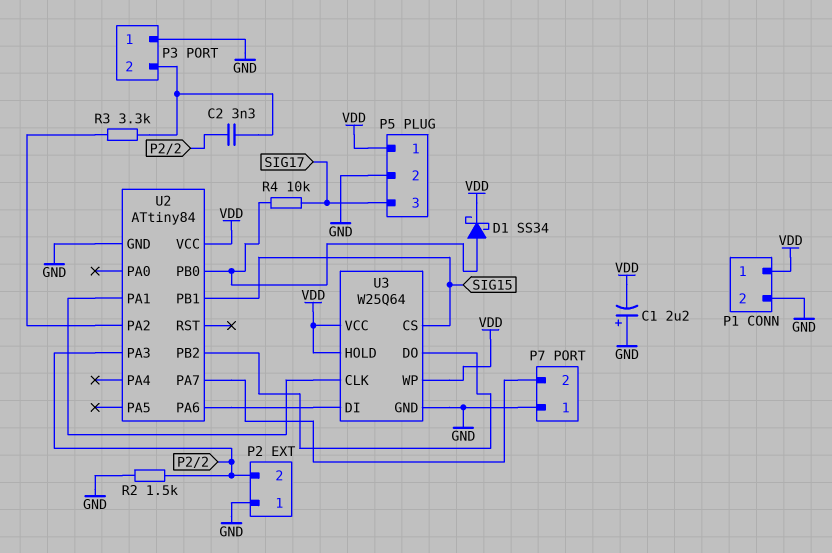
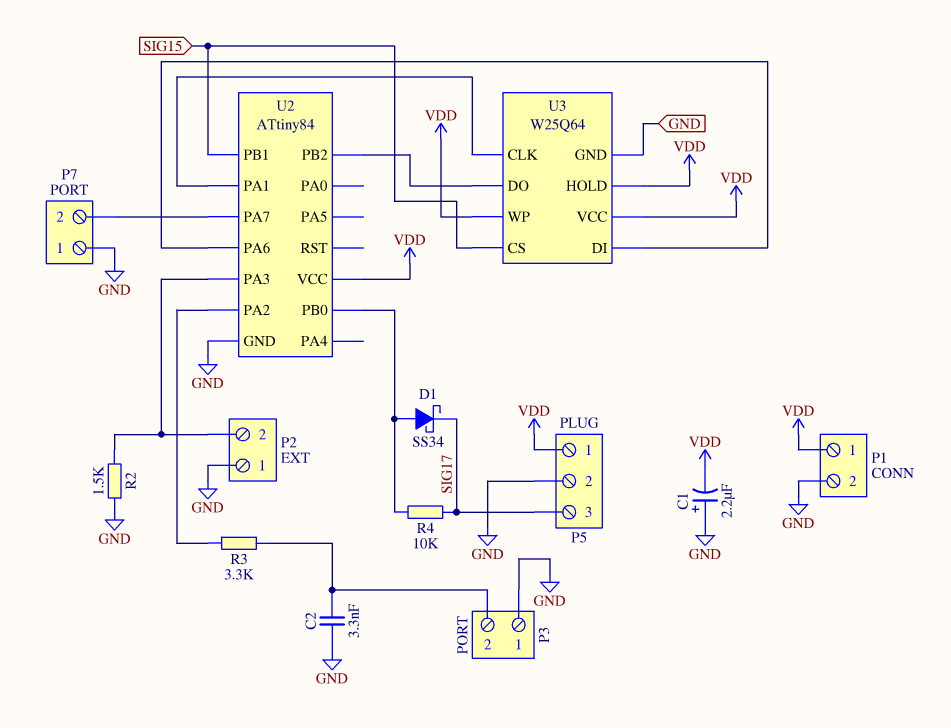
C2: 3.3nF (P2/2, P3/2) -> 3.3nF (GND, P3/2)
D1: schottky SS34 (A U2/PB0, K VDD) -> schottky SS34 (A U2/PB0, K SIG17)

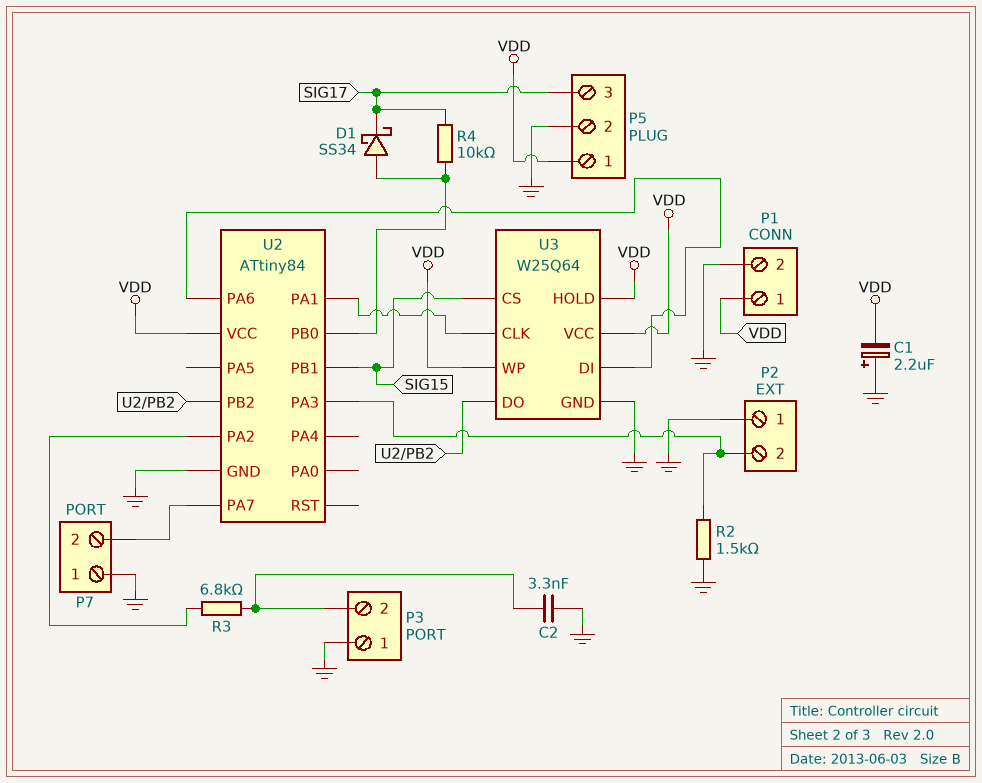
R3: 3.3k (P3/2, U2/PA2) -> 6.8k (P3/2, U2/PA2)

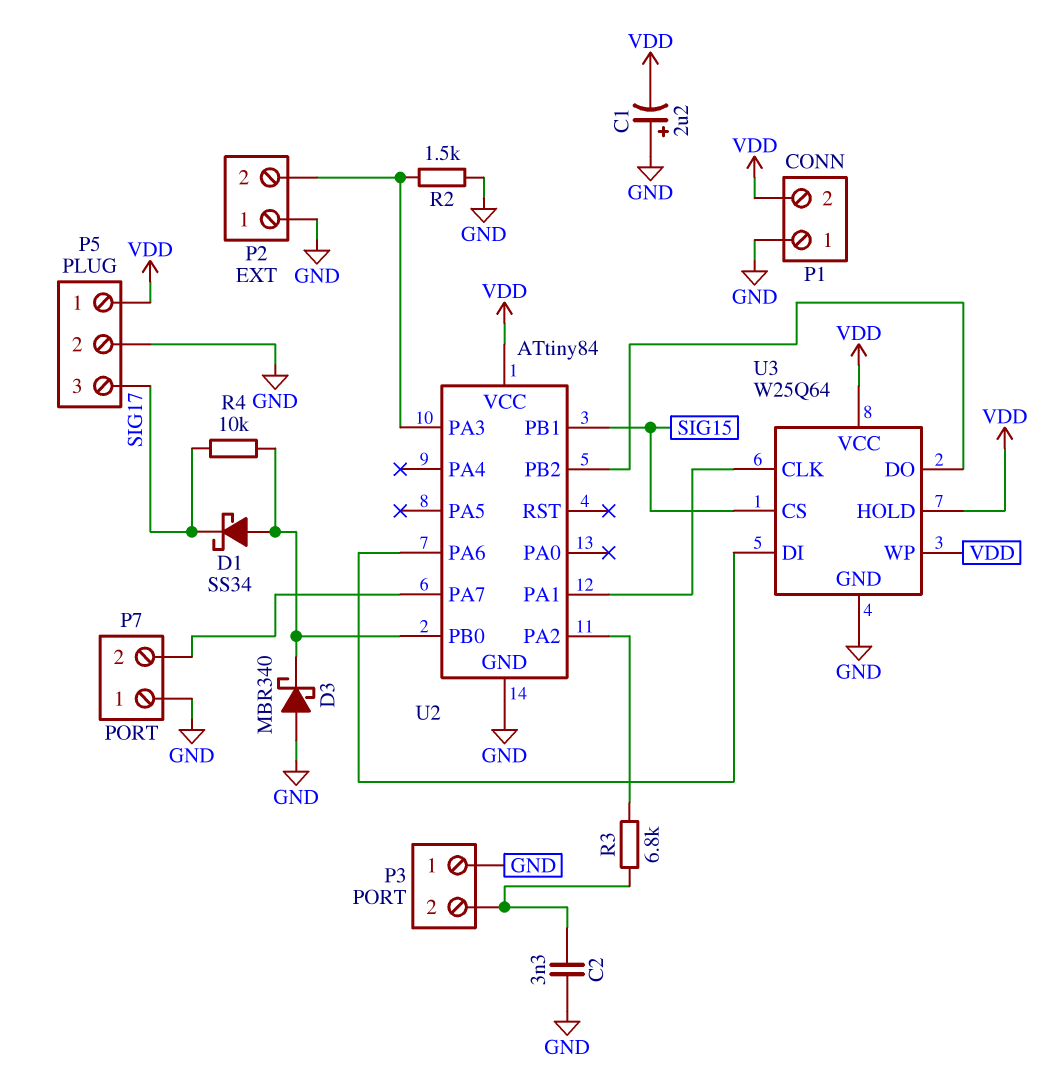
D3: none -> schottky MBR340 (A GND, K U2/PB0)
P1 pin 1: VDD -> GND
P1 pin 2: GND -> VDD

